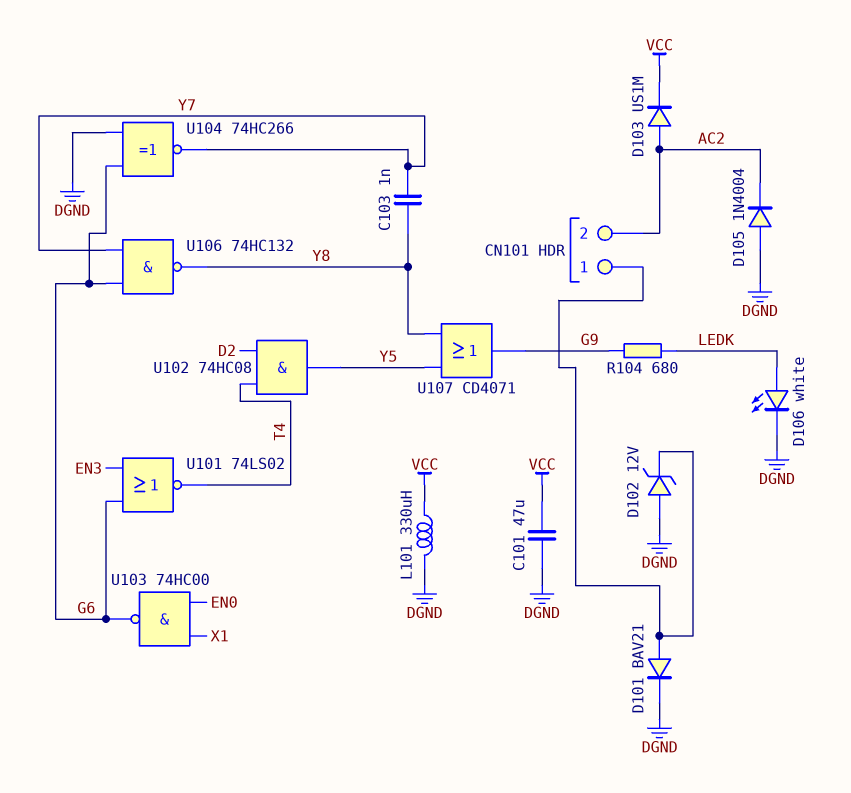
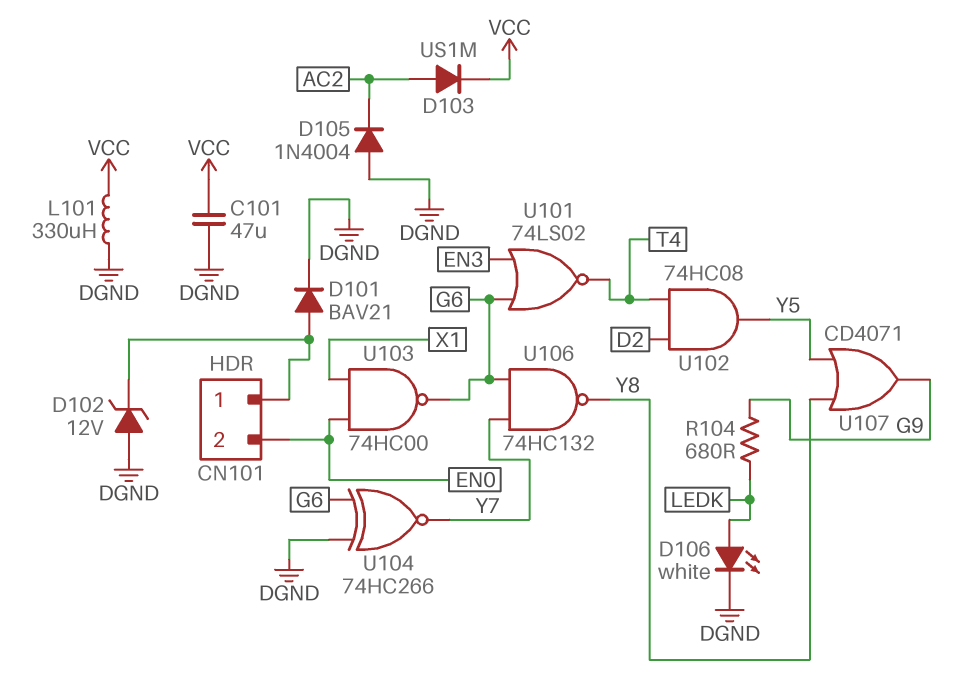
C103: 1nF (Y7, Y8) -> none
CN101 pin 2: AC2 -> EN0

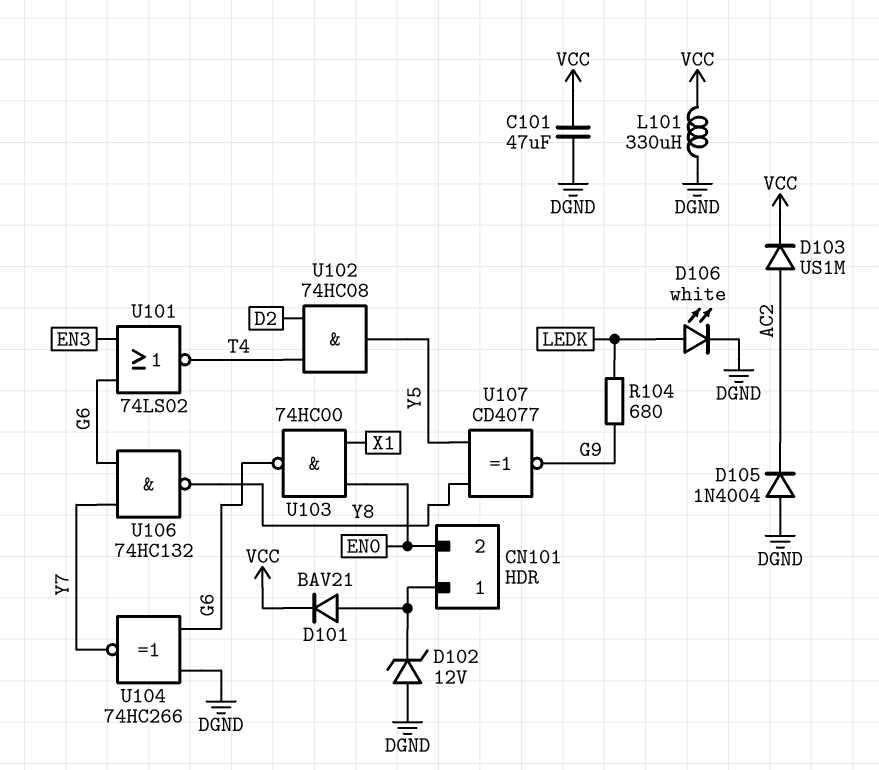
D101: diode BAV21 (A CN101/1, K DGND) -> diode BAV21 (A CN101/1, K VCC)
U107: OR CD4071 (in Y5, in Y8, out G9) -> XNOR CD4077 (in Y5, in Y8, out G9)

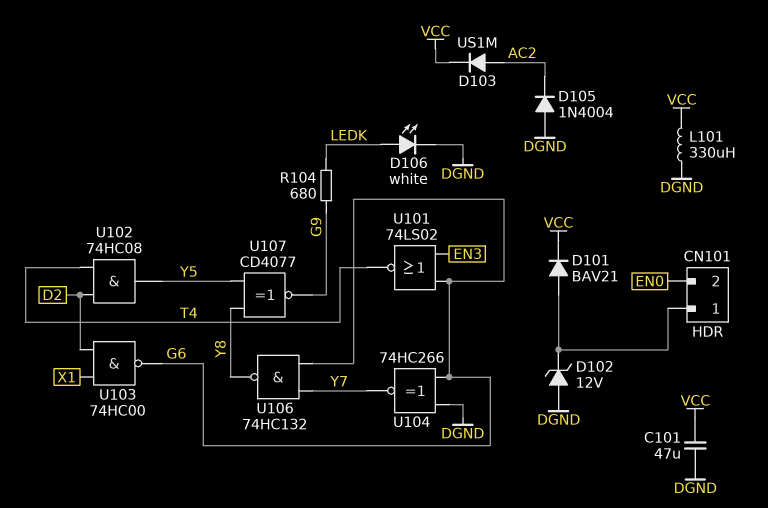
U103: NAND 74HC00 (in EN0, in X1, out G6) -> NAND 74HC00 (in D2, in X1, out G6)

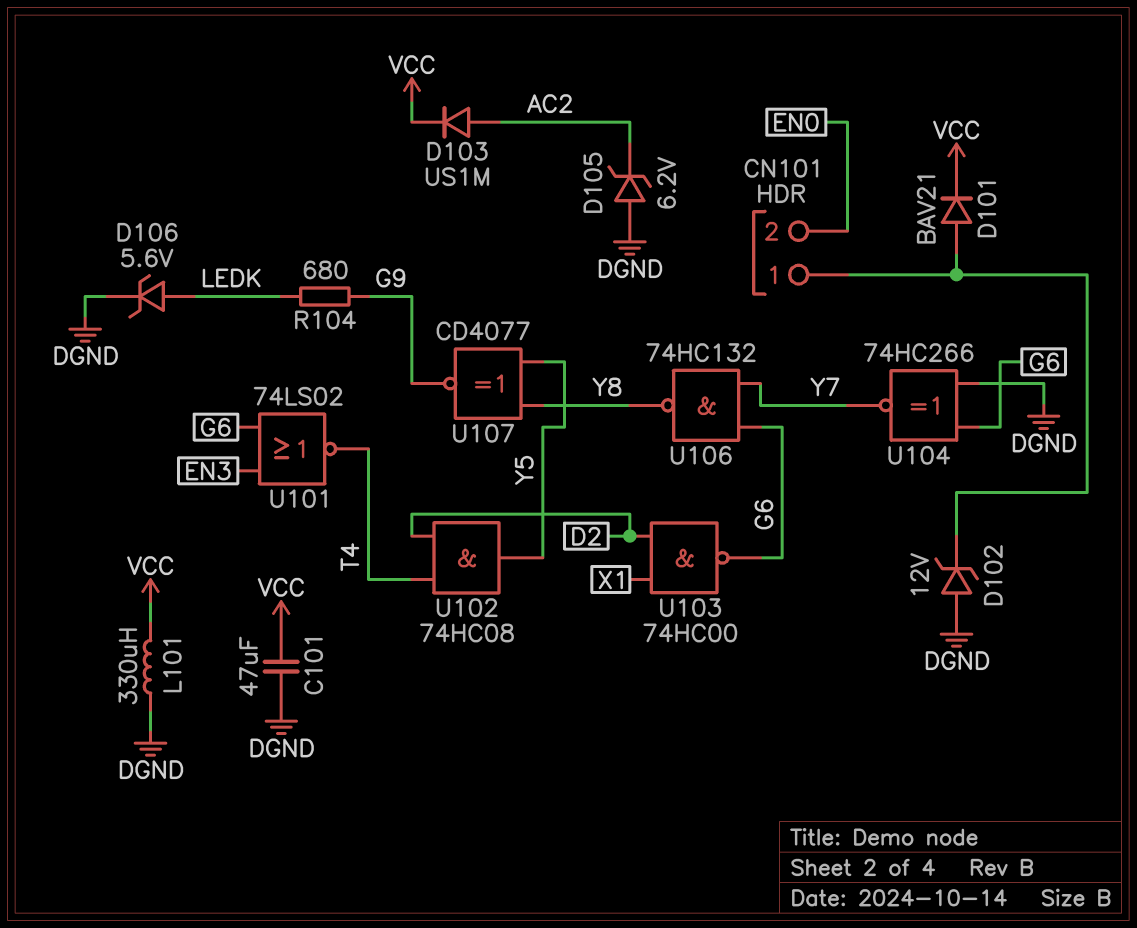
D105: diode 1N4004 (A DGND, K AC2) -> zener 6.2V (A DGND, K AC2)
D106: LED white (A LEDK, K DGND) -> zener 5.6V (A LEDK, K DGND)

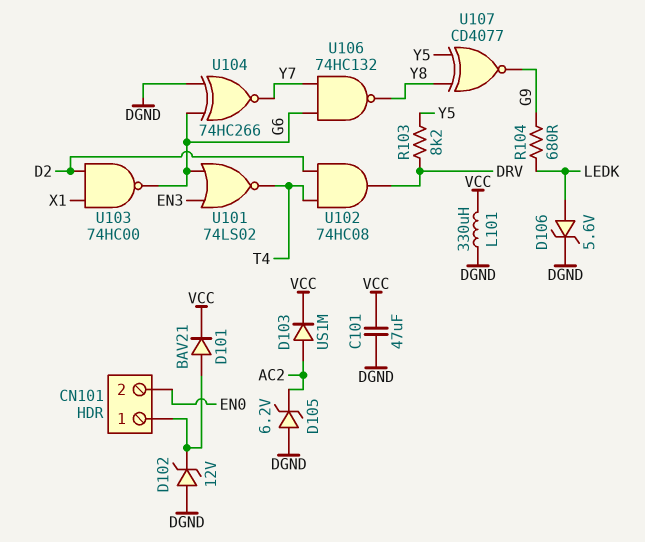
R103: none -> 8.2k (DRV, Y5)
U102: AND 74HC08 (in D2, in T4, out Y5) -> AND 74HC08 (in D2, in T4, out DRV)

